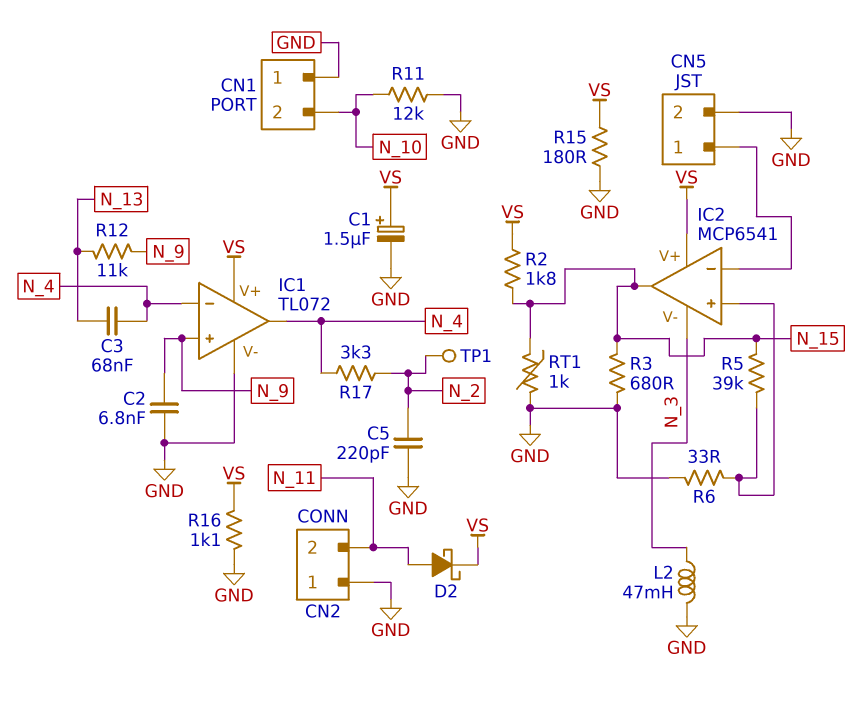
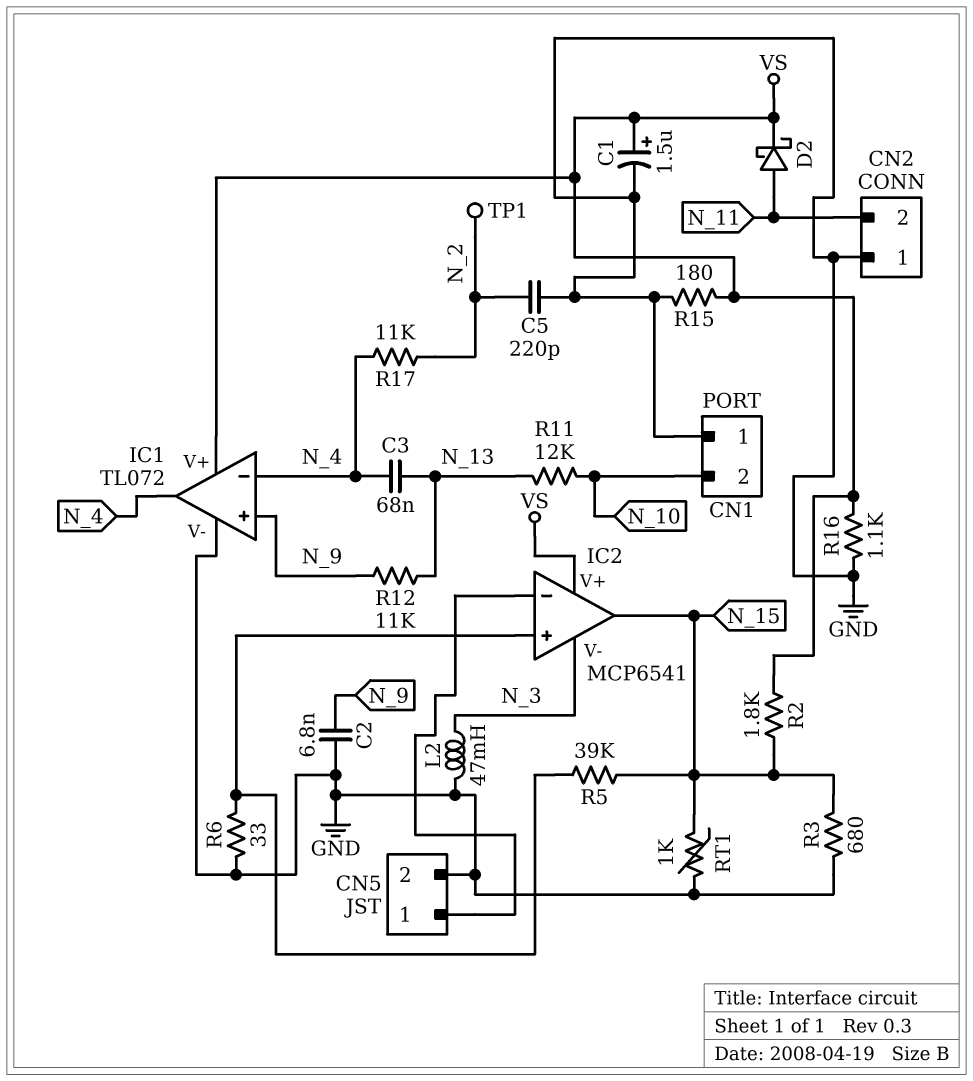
R11: 12k (GND, N_10) -> 12k (N_10, N_13)
R17: 3.3k (N_2, N_4) -> 11k (N_2, N_4)

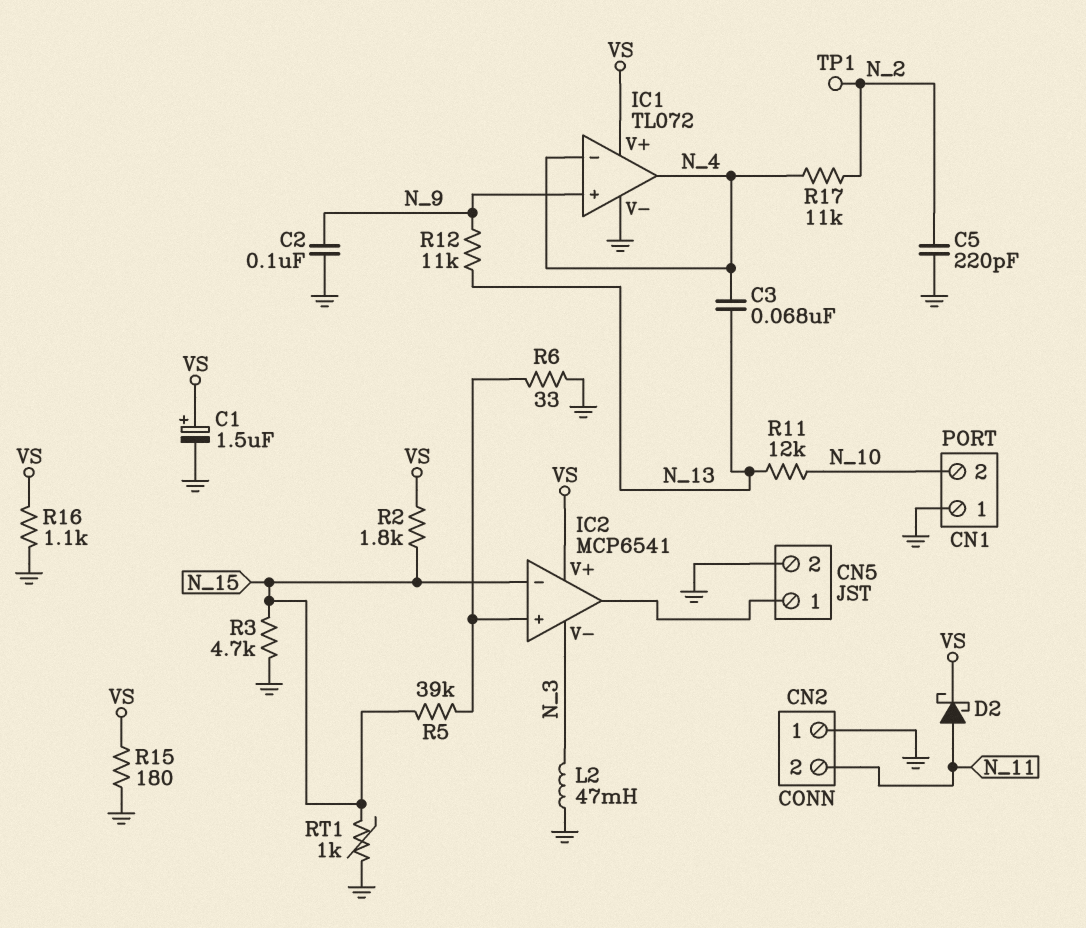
C2: 6.8nF (GND, N_9) -> 100nF (GND, N_9)
IC2 pin in-: CN5/1 -> N_15
IC2 pin out: N_15 -> CN5/1
R3: 680 (GND, N_15) -> 4.7k (GND, N_15)

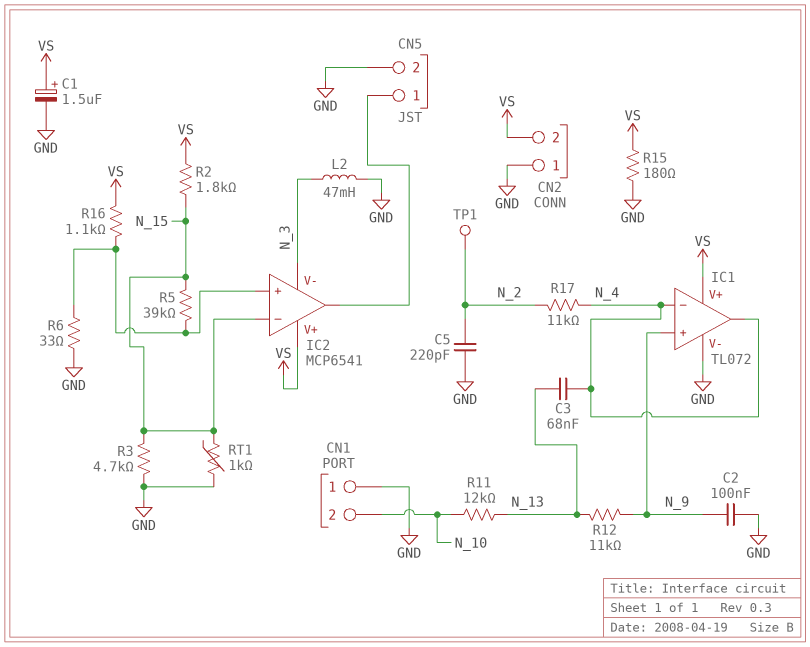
CN2 pin 2: N_11 -> VS
D2: schottky (A N_11, K VS) -> none
R16: 1.1k (GND, VS) -> 1.1k (IC2/in+, VS)

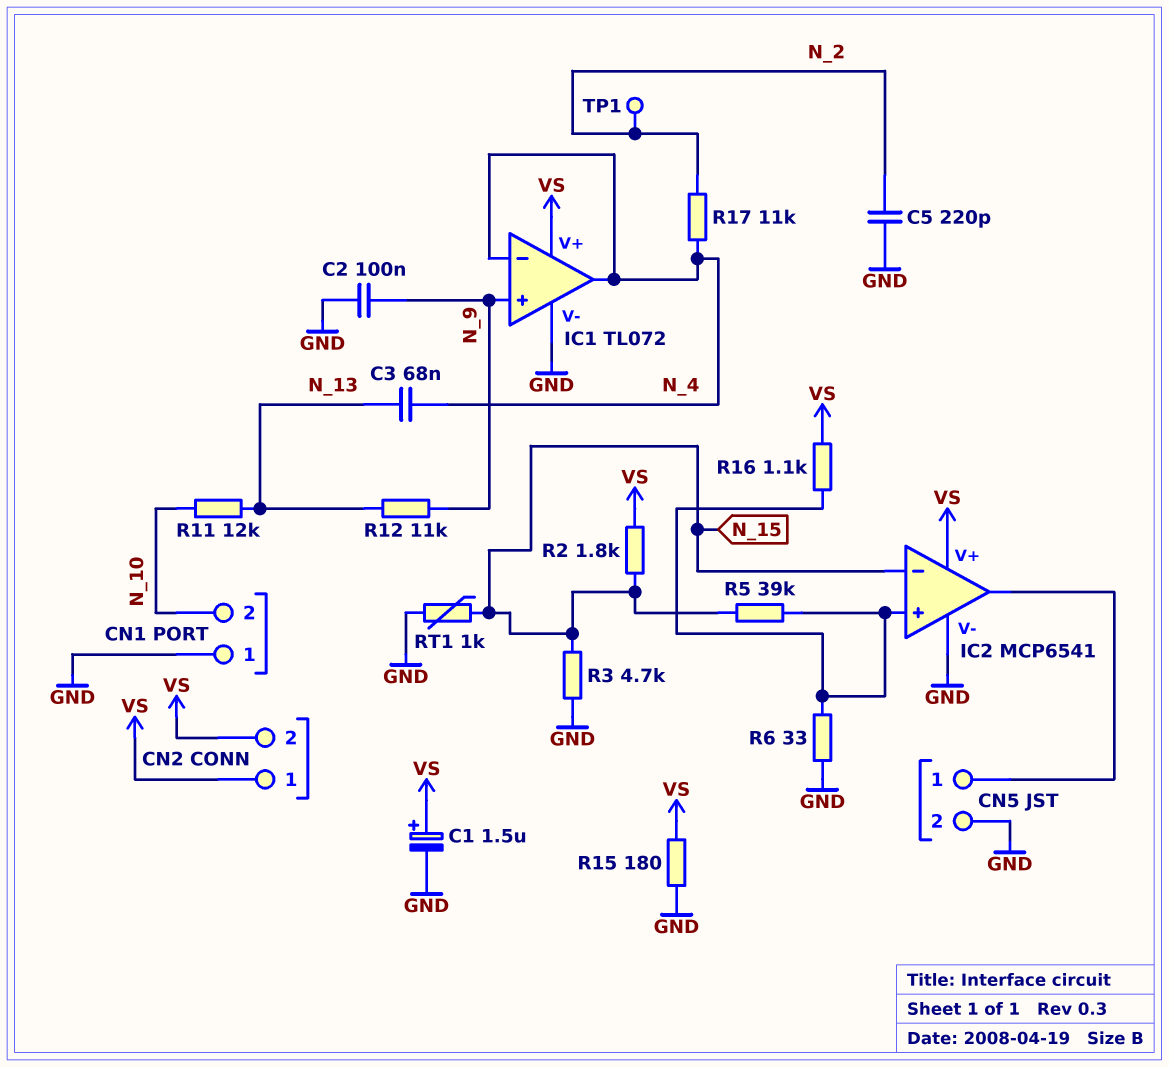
CN2 pin 1: GND -> VS
IC2 pin V-: N_3 -> GND
L2: 47mH (GND, N_3) -> none

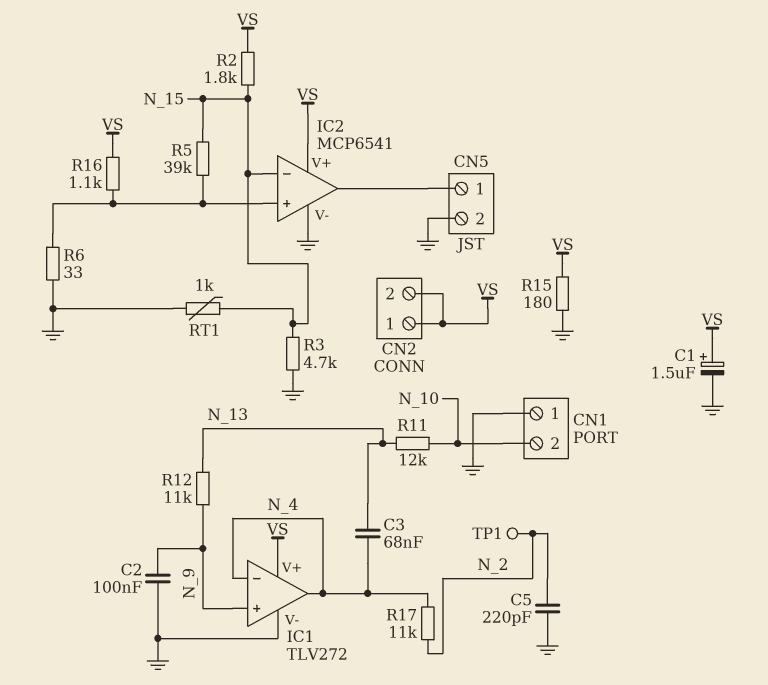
IC1: TL072 -> TLV272

